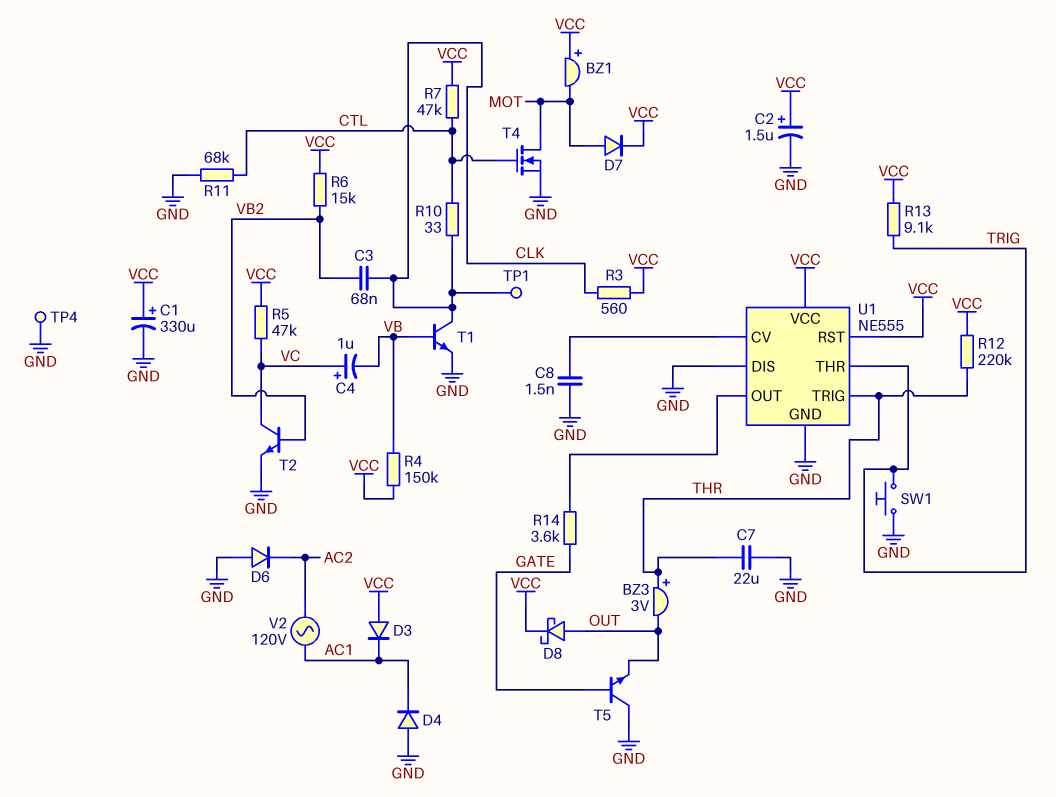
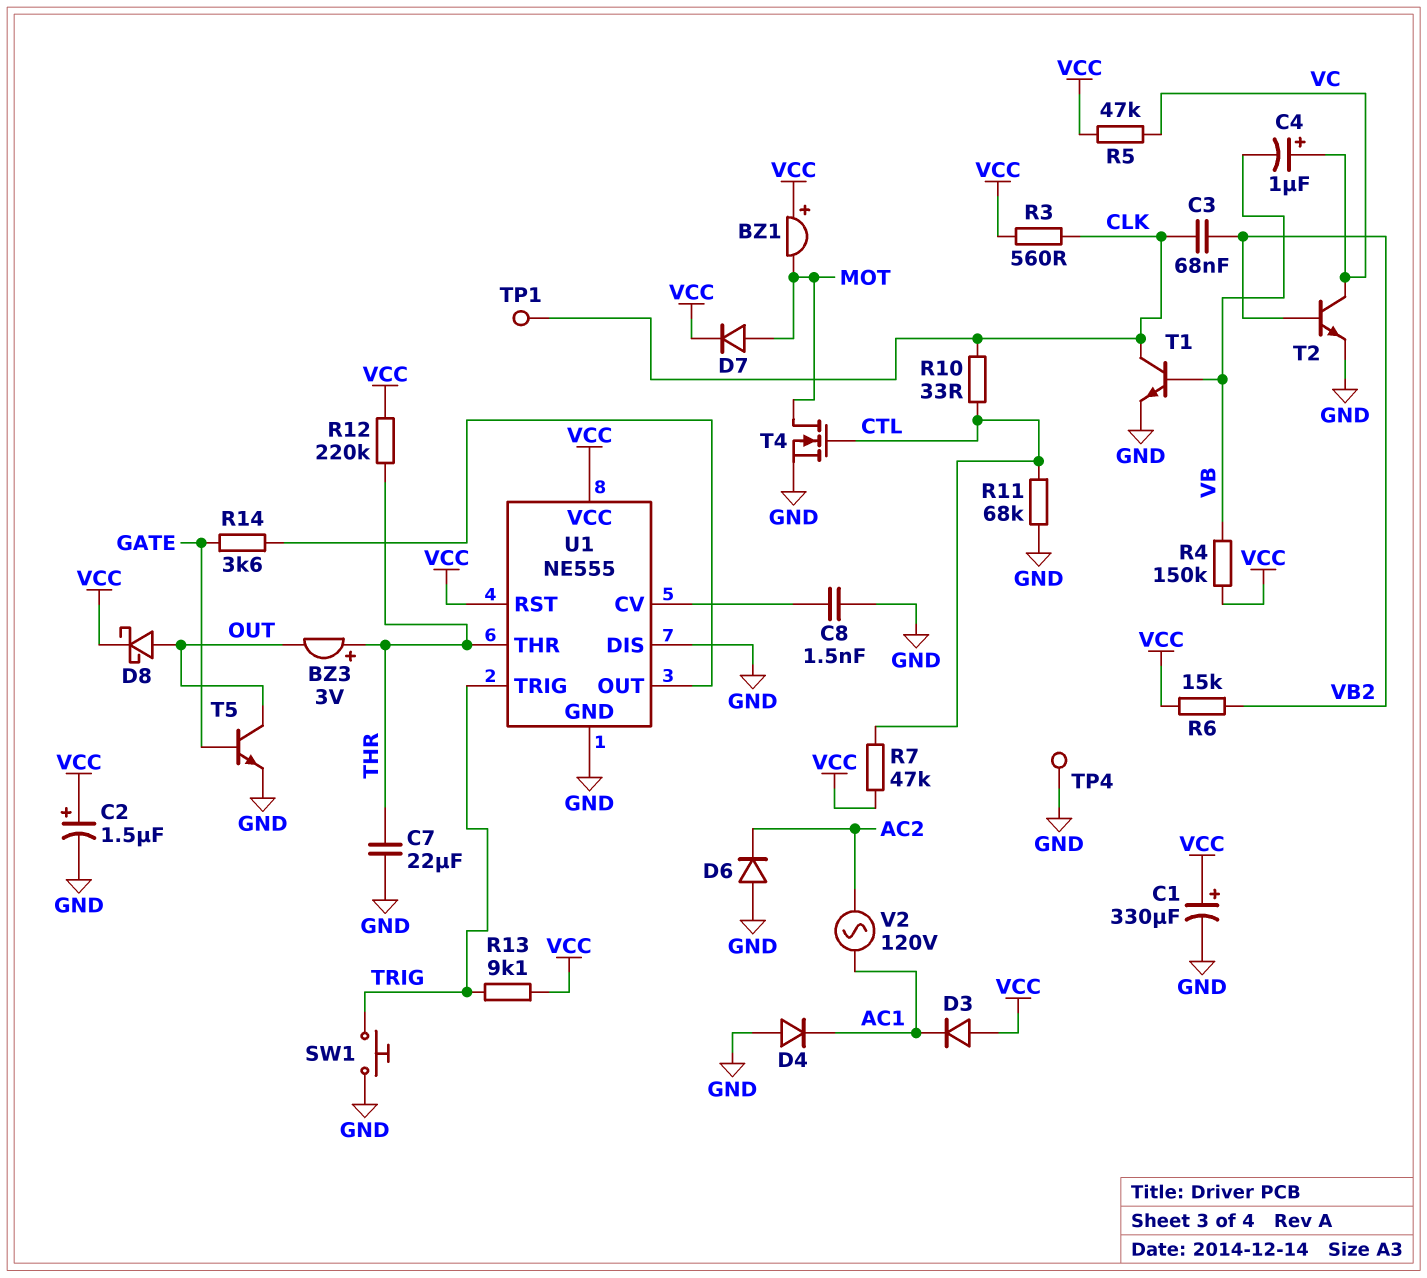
T5: NPN (B GATE, C GND, E OUT) -> NPN (B GATE, C OUT, E GND)
U1 pin THR: TRIG -> THR
U1 pin TRIG: THR -> TRIG

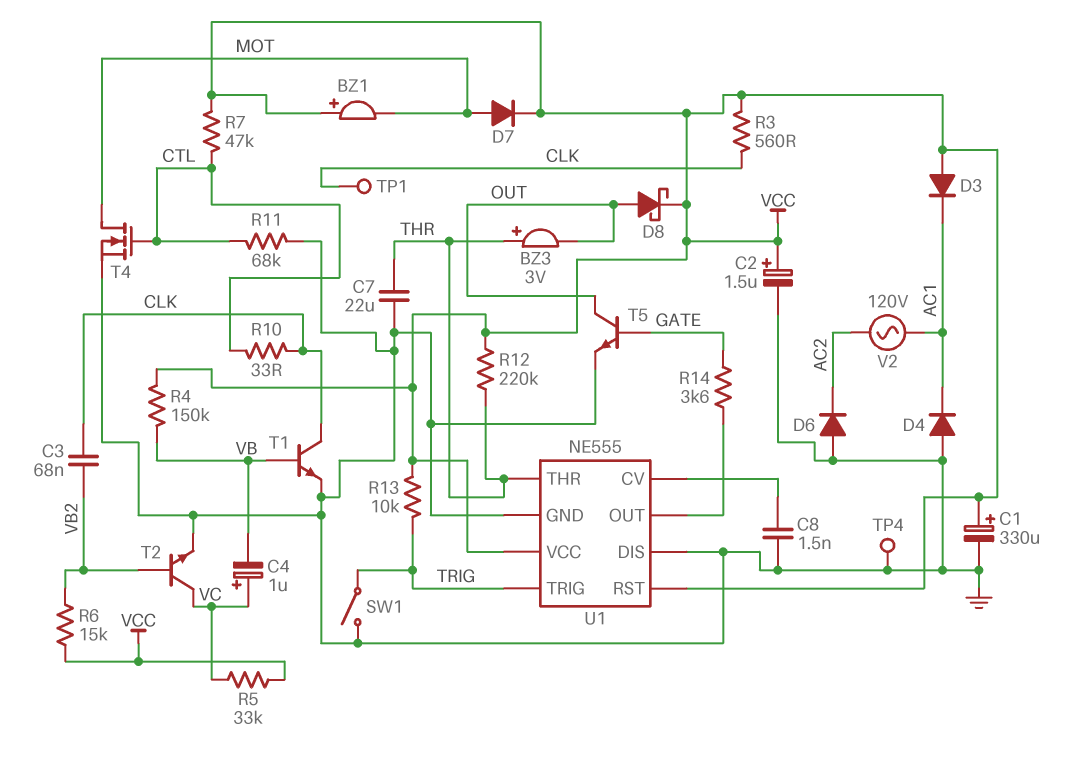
R5: 47k (VC, VCC) -> 33k (VC, VCC)
R13: 9.1k (TRIG, VCC) -> 10k (TRIG, VCC)
SW1: button (GND, TRIG) -> switch (GND, TRIG)

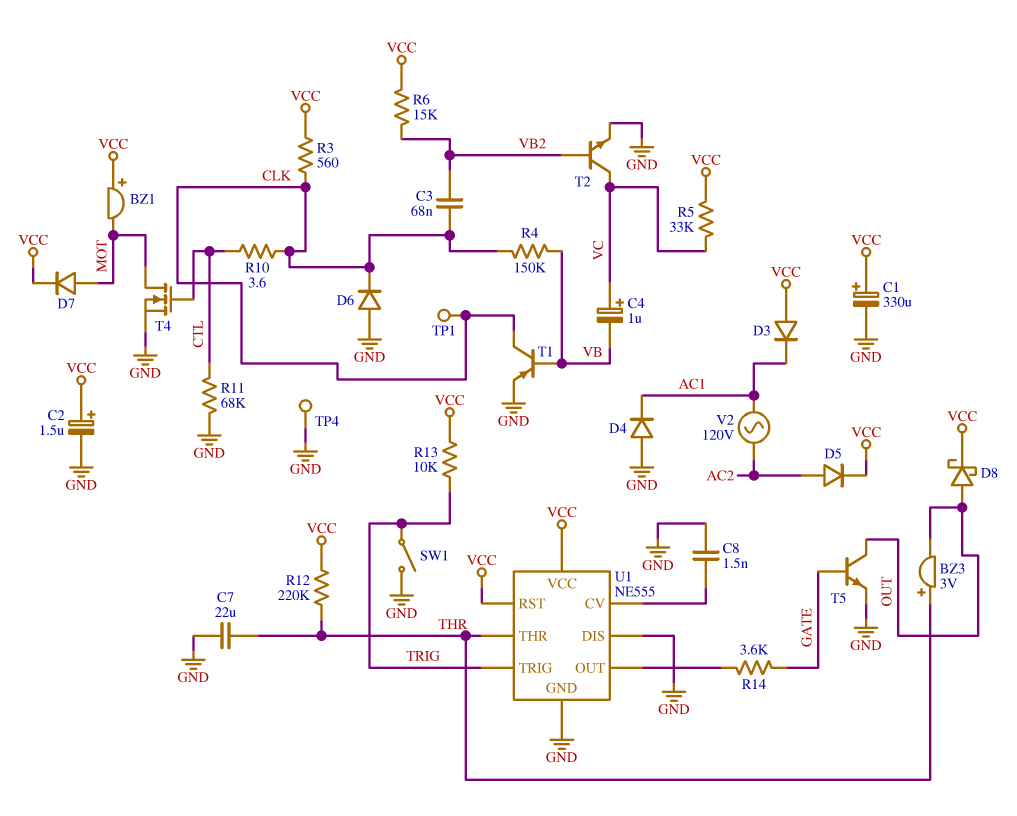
D5: none -> diode (A AC2, K VCC)
D6: diode (A GND, K AC2) -> diode (A GND, K CLK)
R4: 150k (VB, VCC) -> 150k (CLK, VB)
R7: 47k (CTL, VCC) -> none
R10: 33 (CLK, CTL) -> 3.6 (CLK, CTL)
T1: NPN (B VB, C CLK, E GND) -> PNP (B VB, C CLK, E GND)

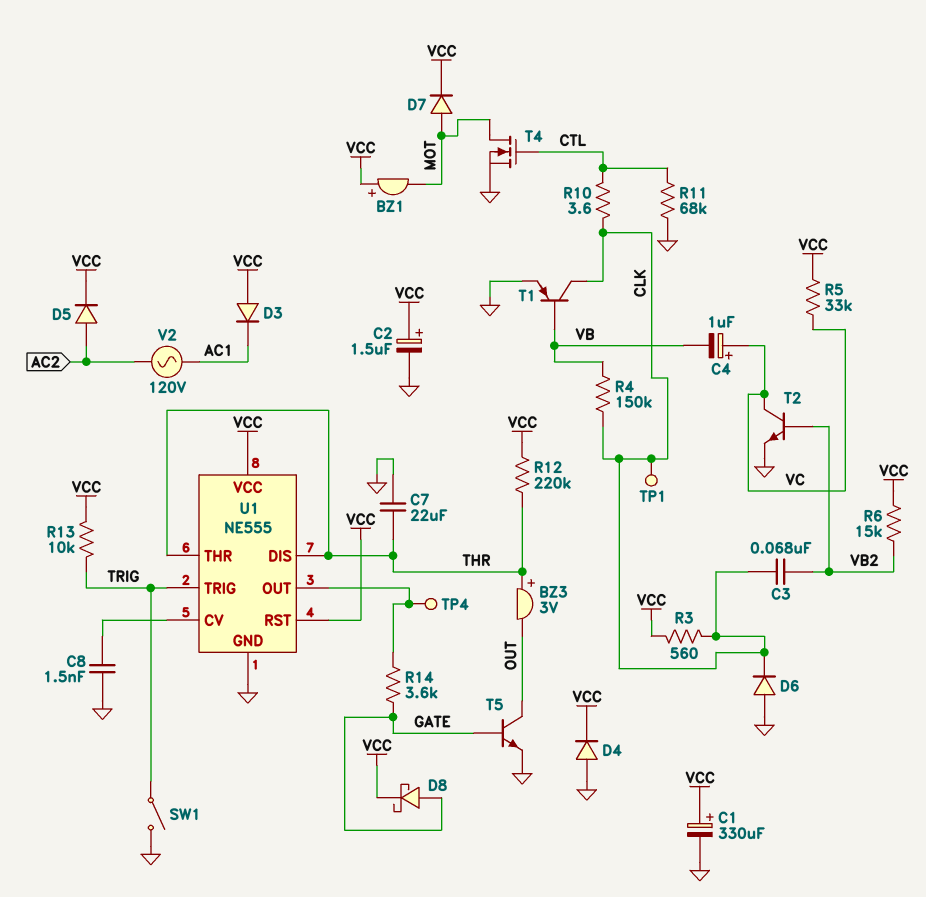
D4: diode (A GND, K AC1) -> diode (A GND, K VCC)
D8: schottky (A OUT, K VCC) -> schottky (A GATE, K VCC)
TP4: test point (GND) -> test point (U1/OUT)
U1 pin DIS: GND -> THR

